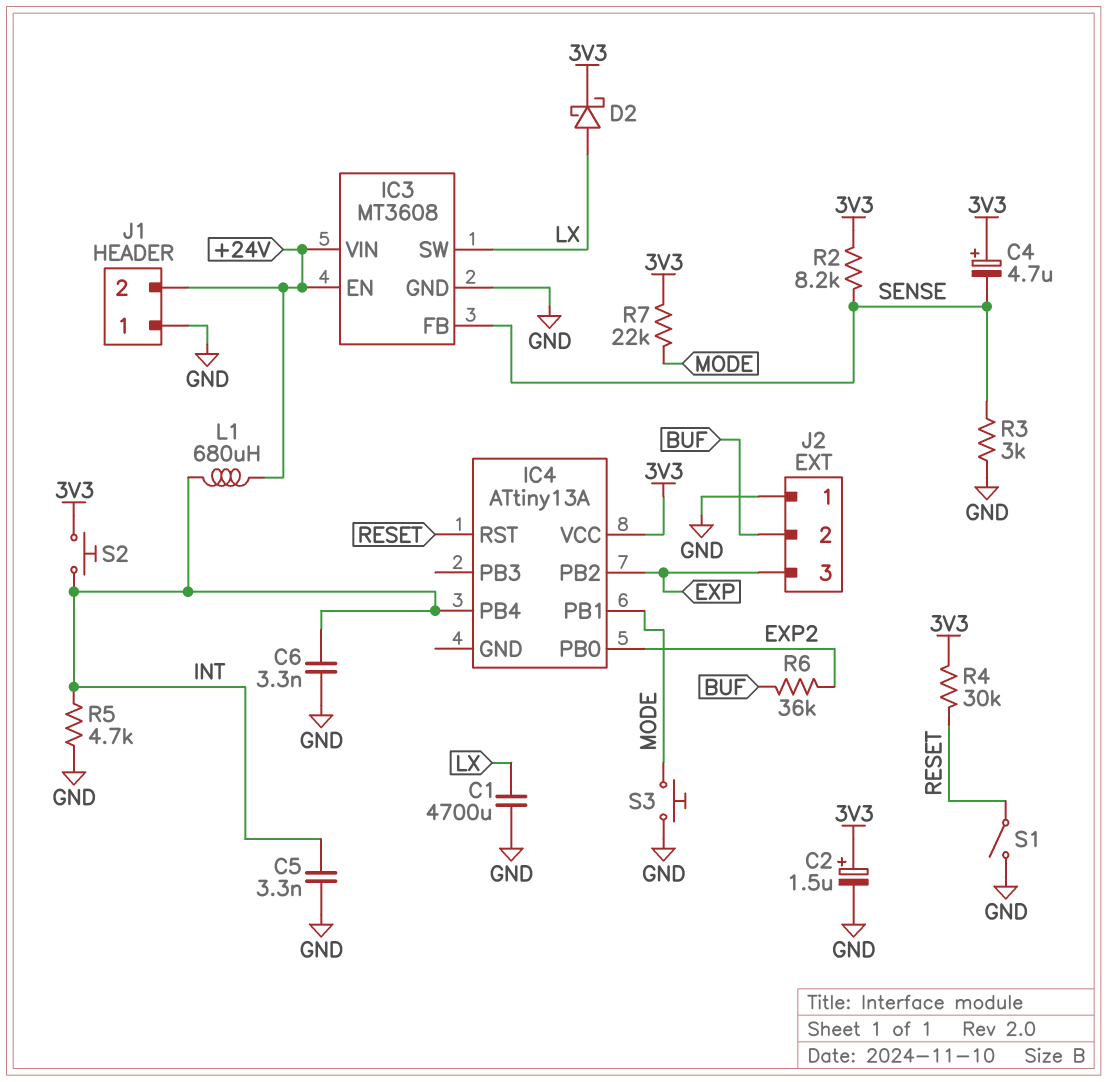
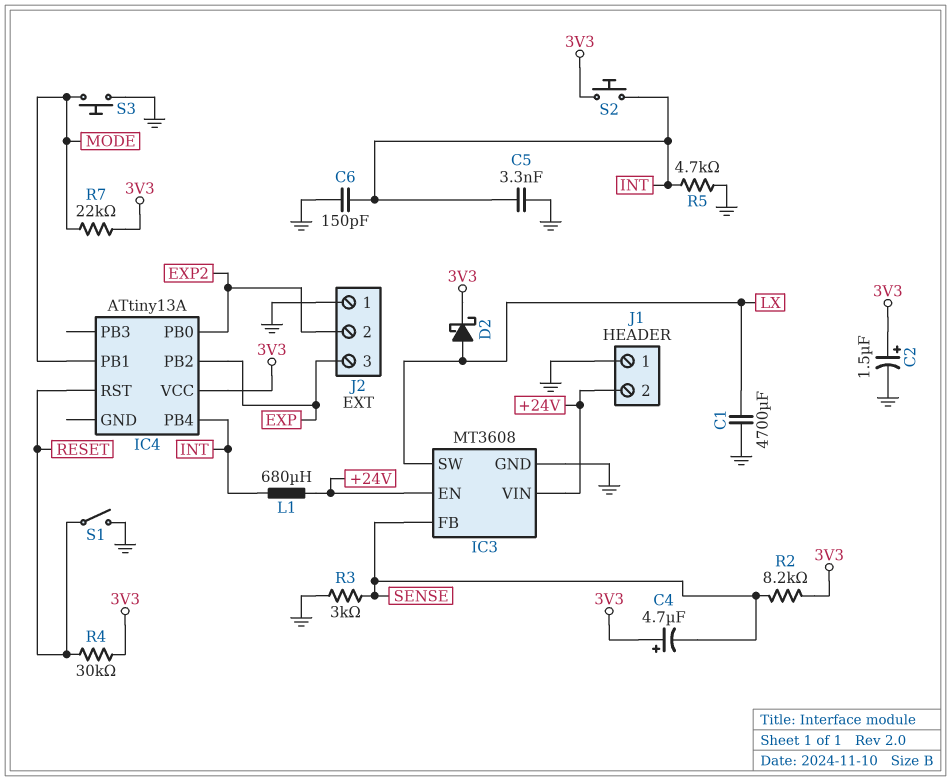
C6: 3.3nF (GND, INT) -> 150pF (GND, INT)
J2 pin 2: BUF -> EXP2
R6: 36k (BUF, EXP2) -> none

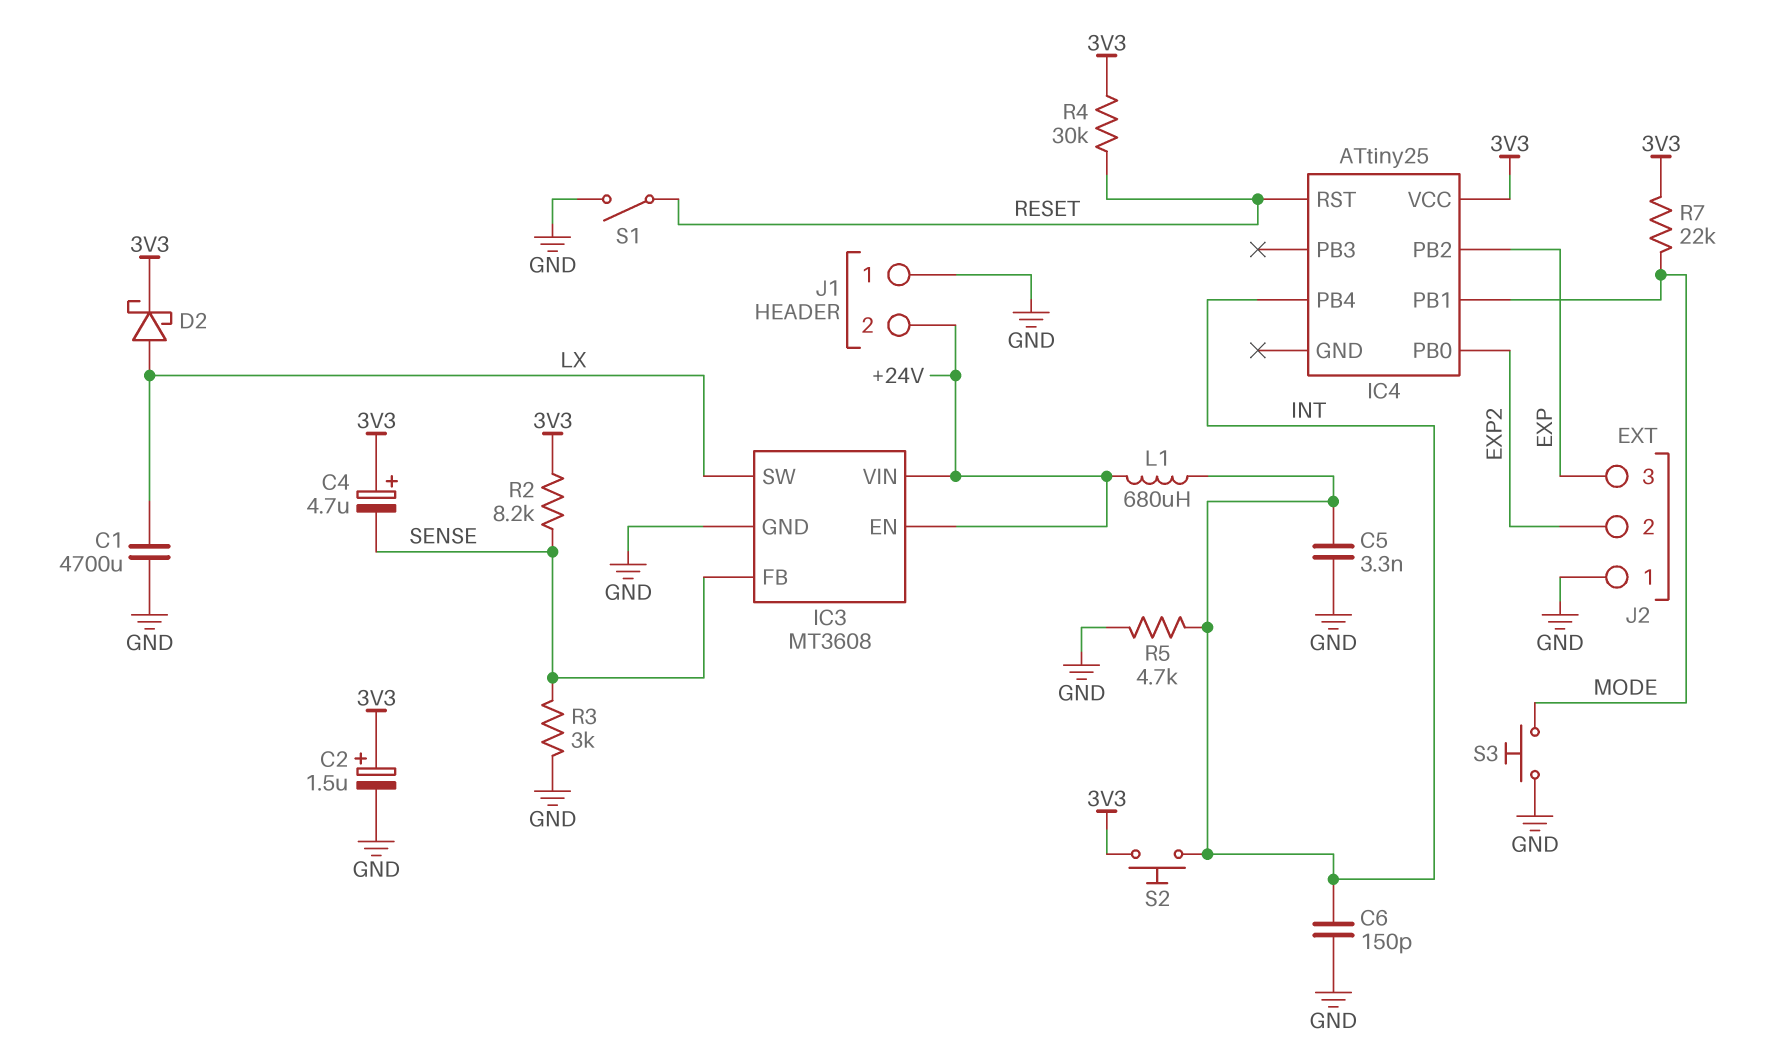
IC4: ATtiny13A -> ATtiny25

